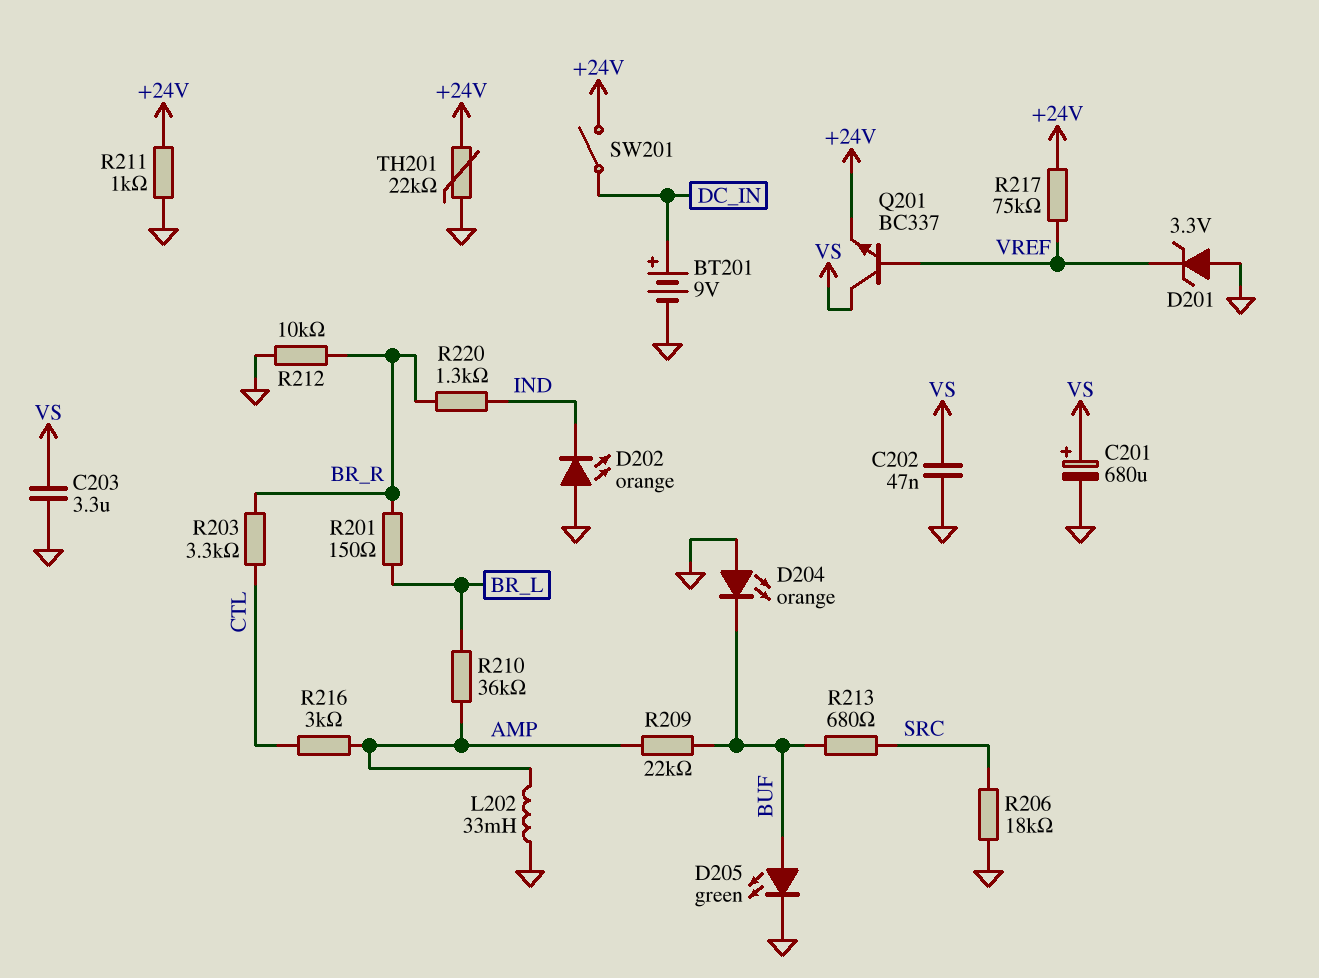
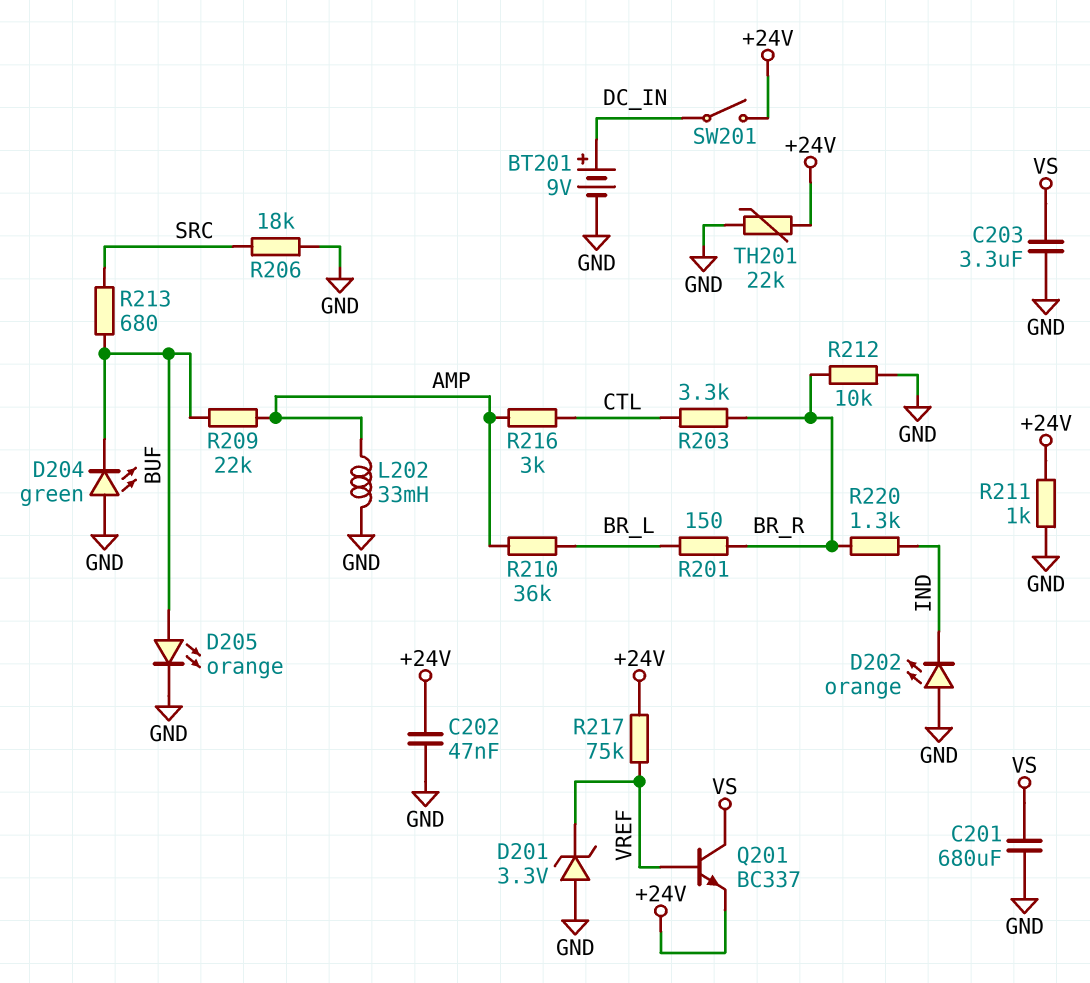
C201: 680uF (plus VS, minus GND) -> 680uF (GND, VS)
C202: 47nF (GND, VS) -> 47nF (+24V, GND)
D204: LED orange (A GND, K BUF) -> LED green (A GND, K BUF)
D205: LED green (A BUF, K GND) -> LED orange (A BUF, K GND)

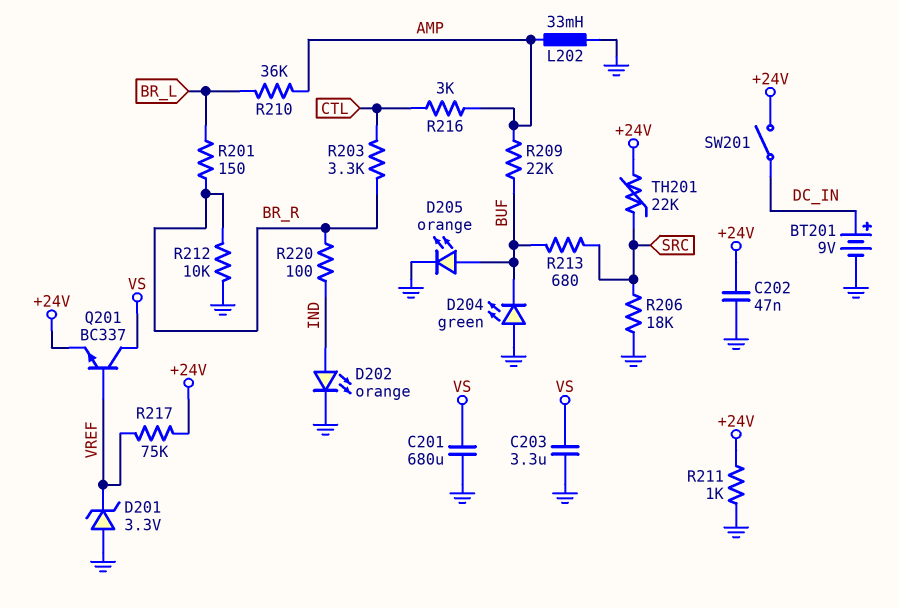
D202: LED orange (A GND, K IND) -> LED orange (A IND, K GND)
R220: 1.3k (BR_R, IND) -> 100 (BR_R, IND)
TH201: 22k (+24V, GND) -> 22k (+24V, SRC)

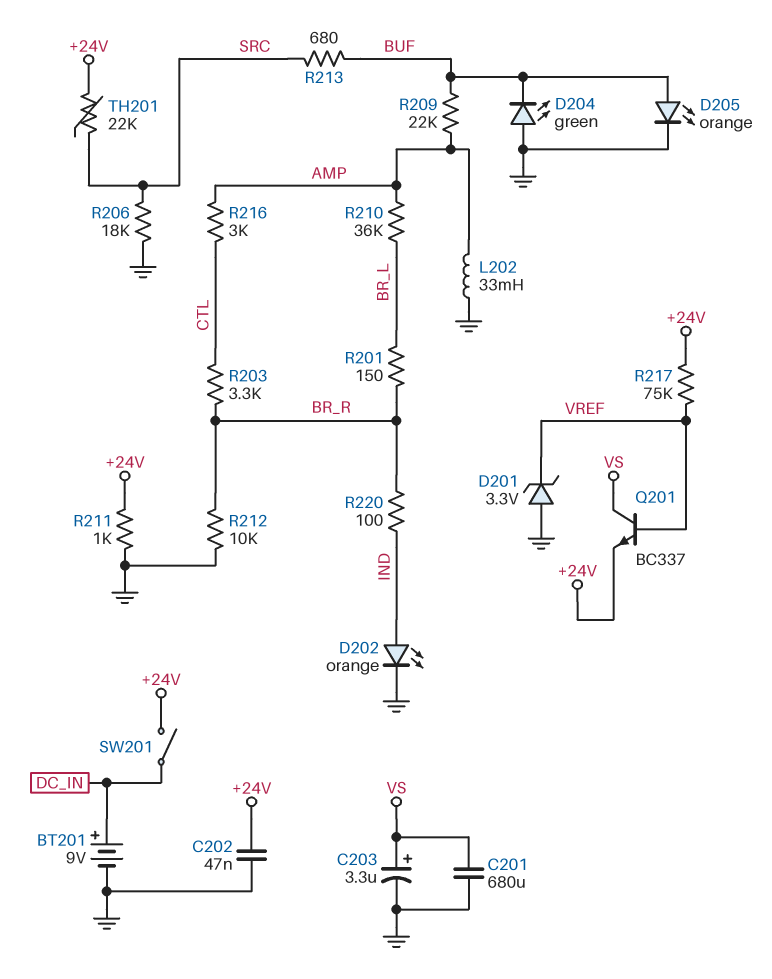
C203: 3.3uF (GND, VS) -> 3.3uF (plus VS, minus GND)

